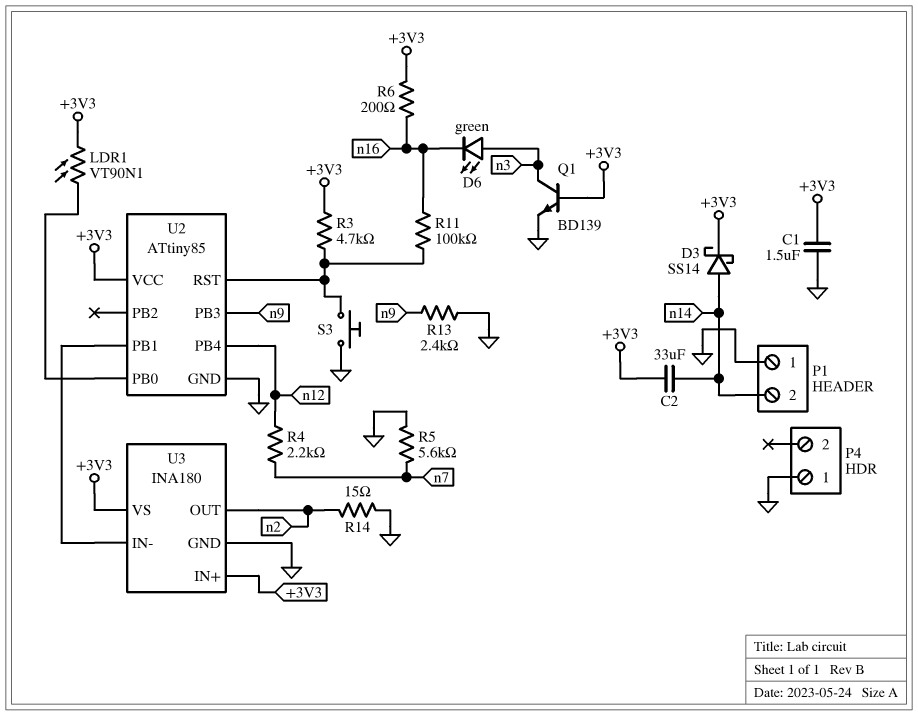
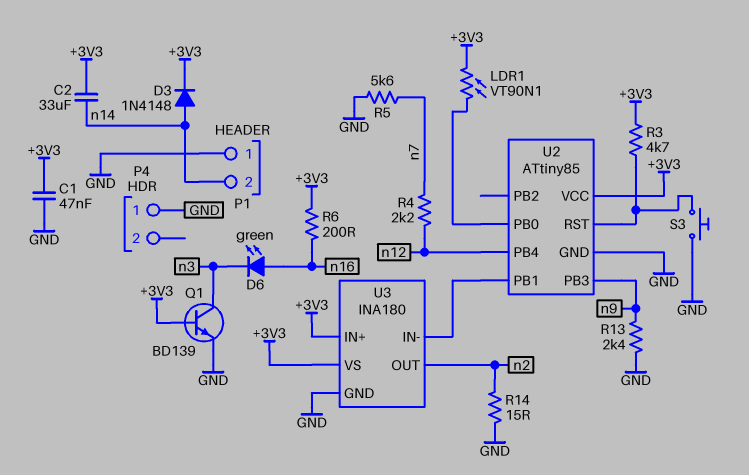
C1: 1.5uF (+3V3, GND) -> 47nF (+3V3, GND)
D3: schottky SS14 (A n14, K +3V3) -> diode 1N4148 (A n14, K +3V3)
D6: LED green (A n3, K n16) -> LED green (A n16, K n3)
R11: 100k (U2/RST, n16) -> none

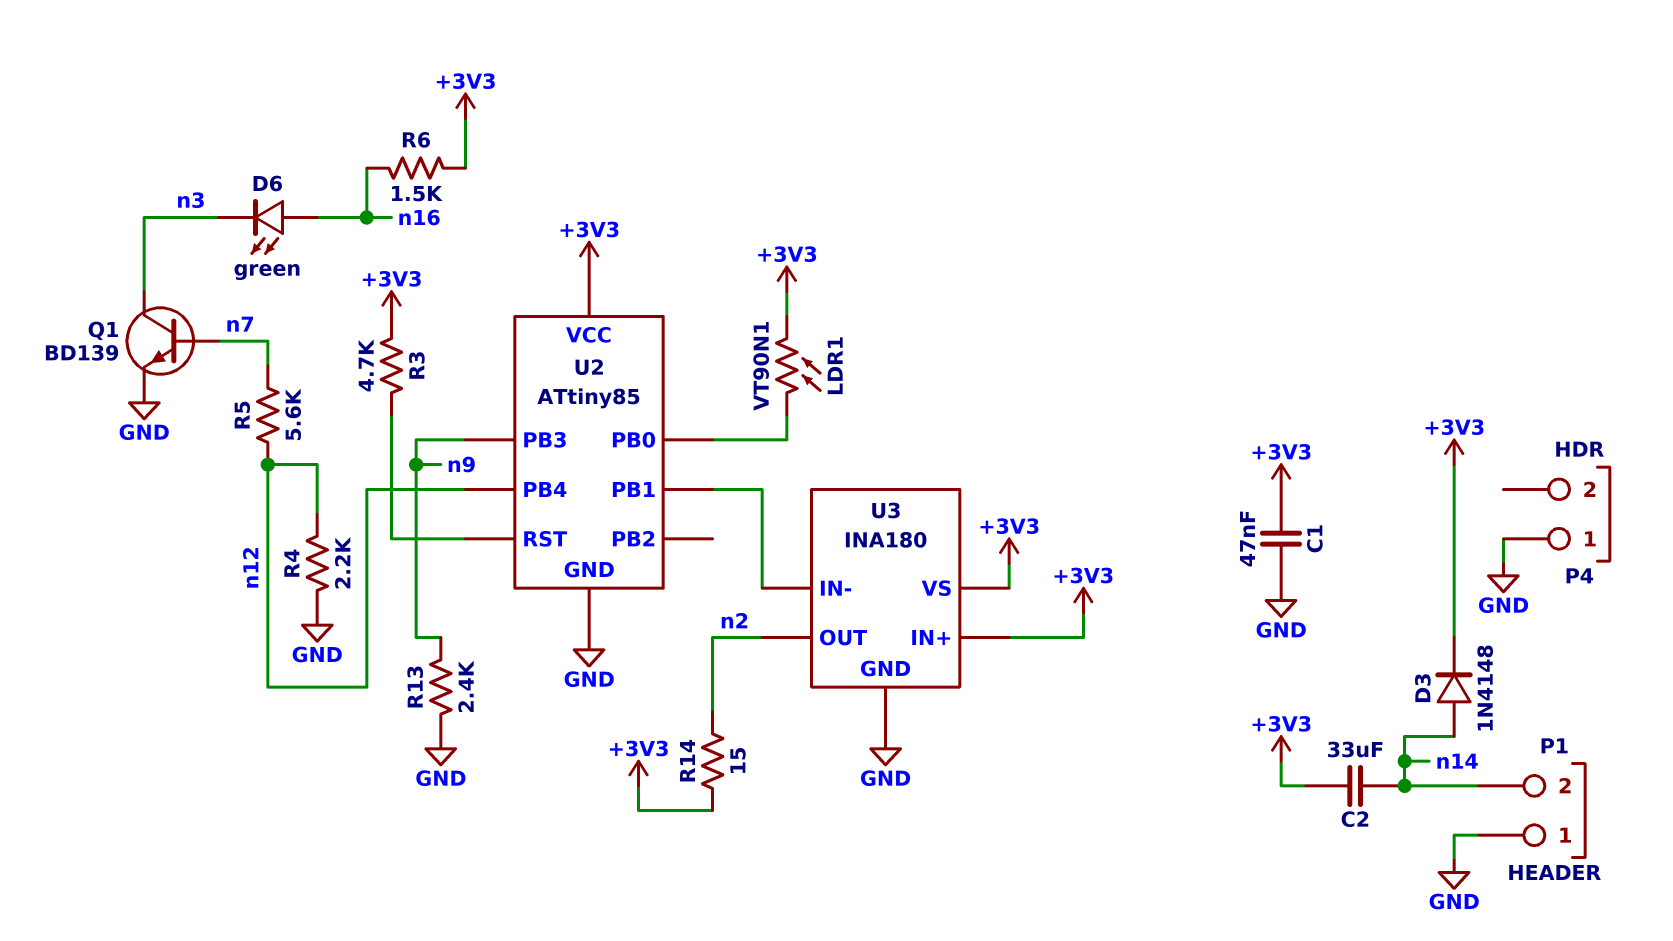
Q1: NPN BD139 (B +3V3, C n3, E GND) -> NPN BD139 (B n7, C n3, E GND)
R4: 2.2k (n7, n12) -> 2.2k (GND, n12)
R5: 5.6k (GND, n7) -> 5.6k (n7, n12)
R6: 200 (+3V3, n16) -> 1.5k (+3V3, n16)
R14: 15 (GND, n2) -> 15 (+3V3, n2)
S3: button (GND, U2/RST) -> none

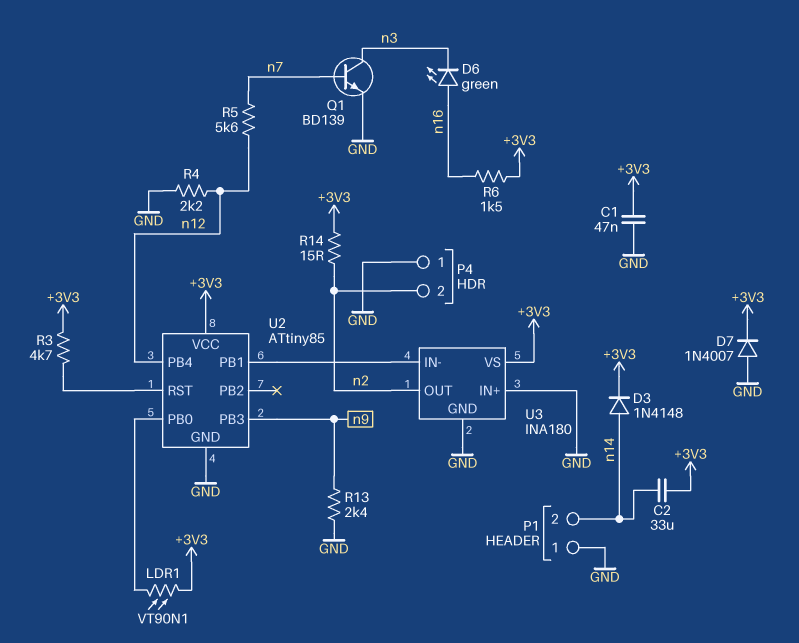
D7: none -> diode 1N4007 (A GND, K +3V3)
P4 pin 2: none -> n2
U3 pin IN+: +3V3 -> GND

